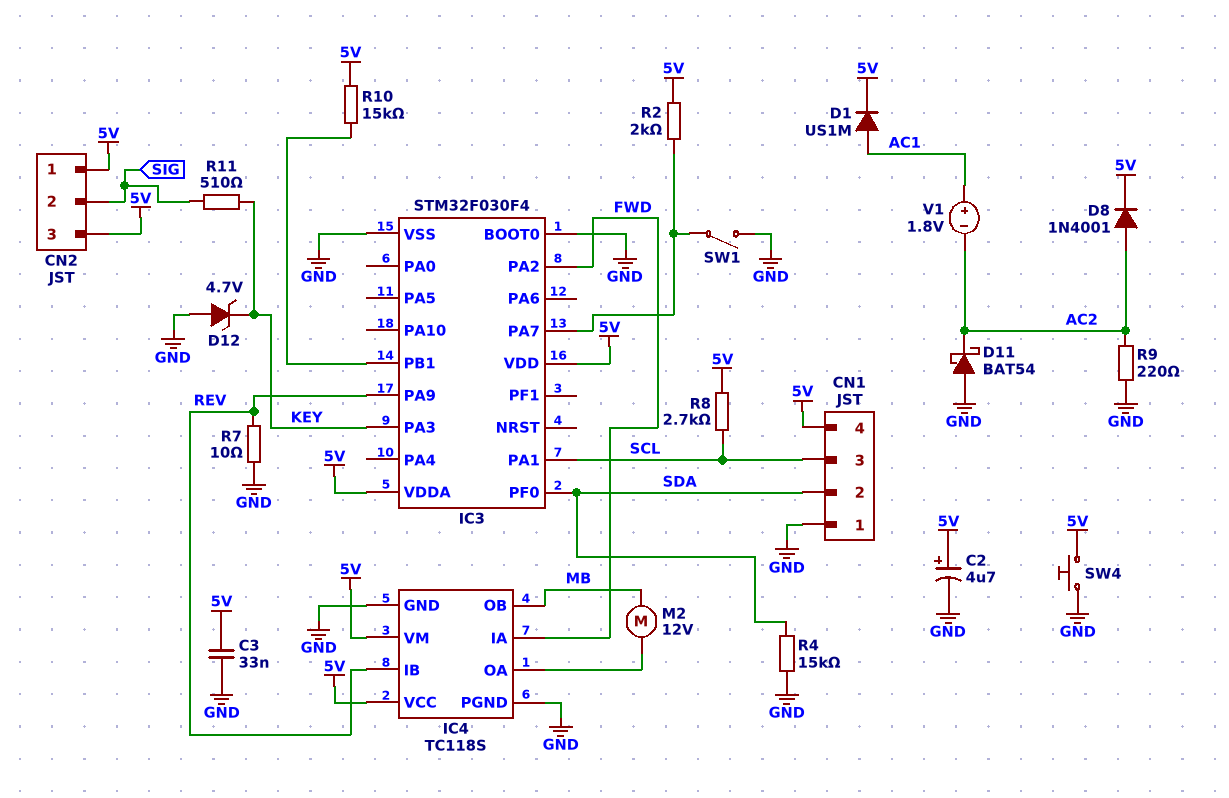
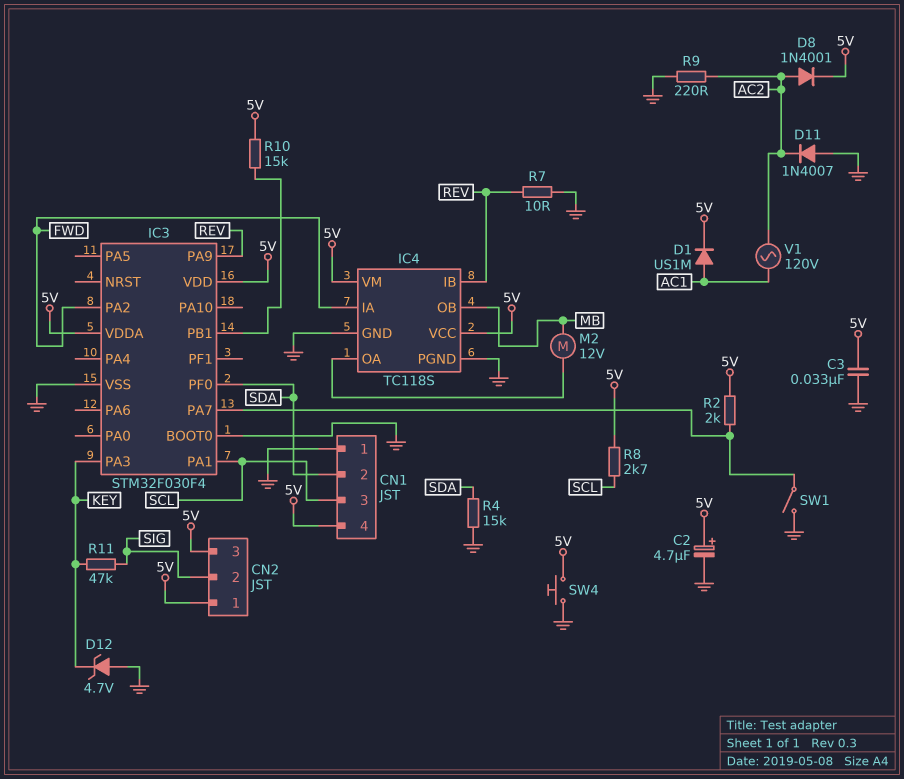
D11: schottky BAT54 (A GND, K AC2) -> diode 1N4007 (A GND, K AC2)
R11: 510 (KEY, SIG) -> 47k (KEY, SIG)
V1: 1.8V (plus AC1, minus AC2) -> AC 120V (AC1, AC2)

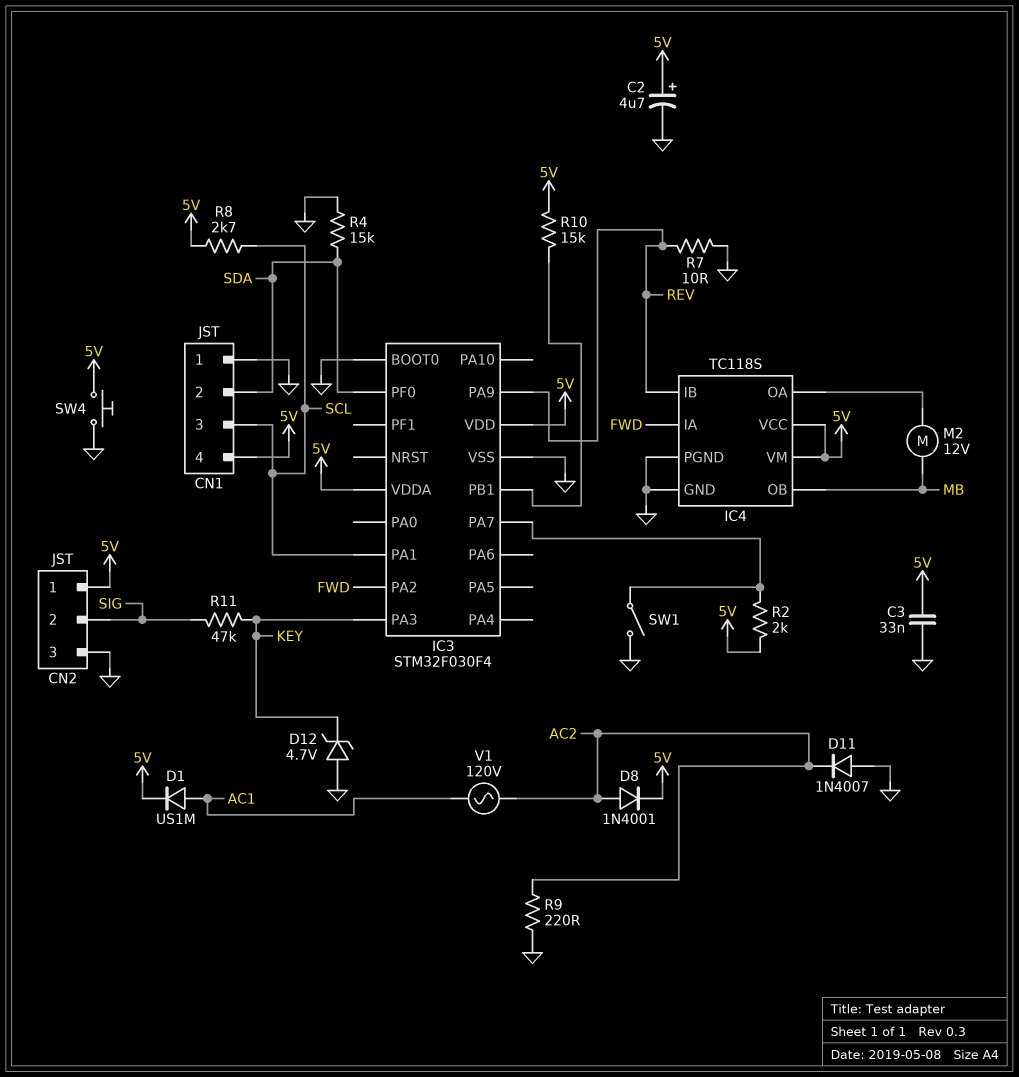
CN2 pin 3: 5V -> GND

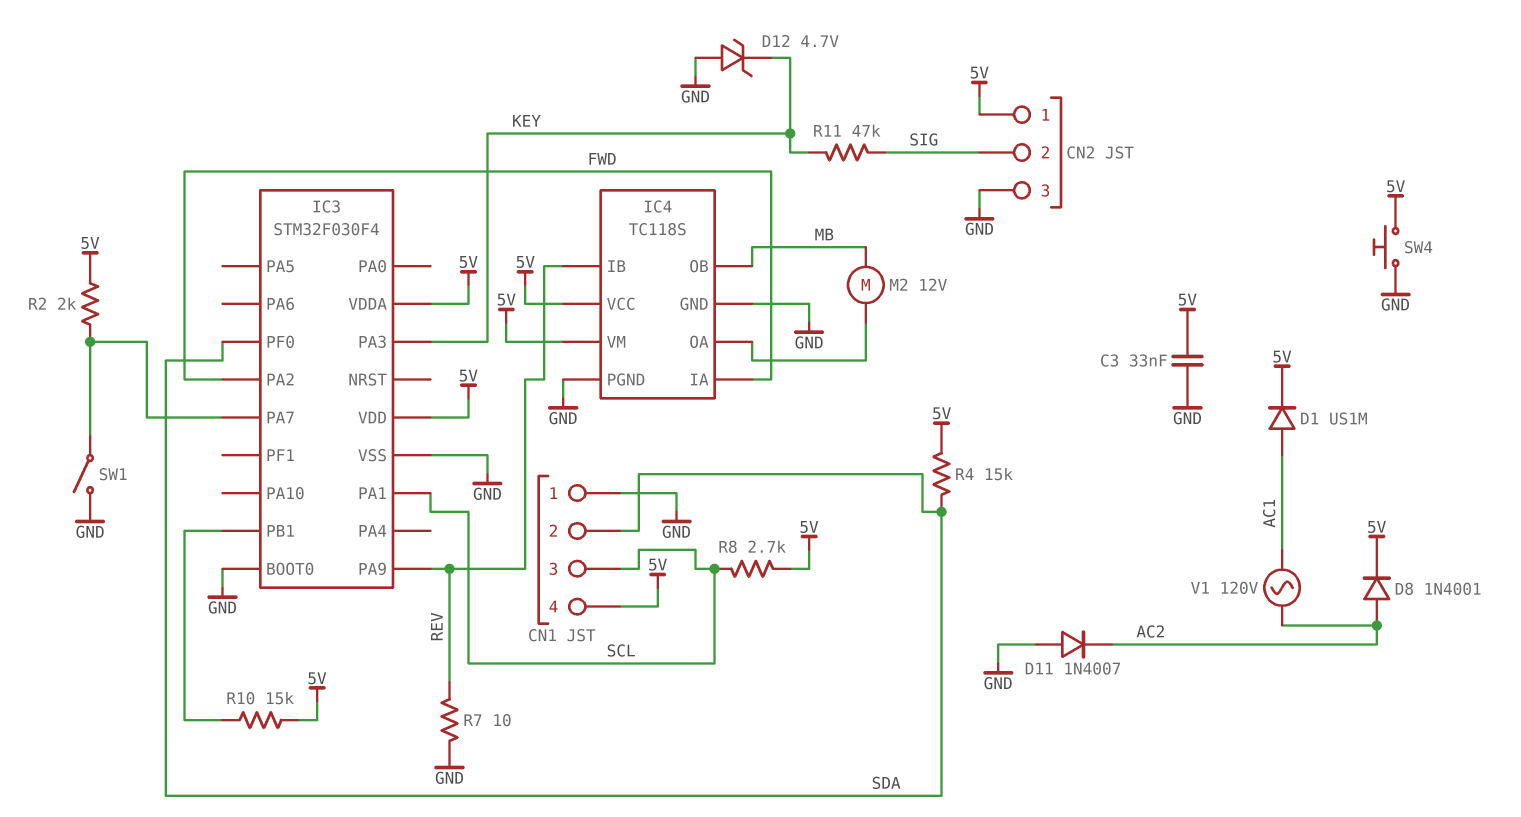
C2: 4.7uF (plus 5V, minus GND) -> none
R4: 15k (GND, SDA) -> 15k (5V, SDA)
R9: 220 (AC2, GND) -> none

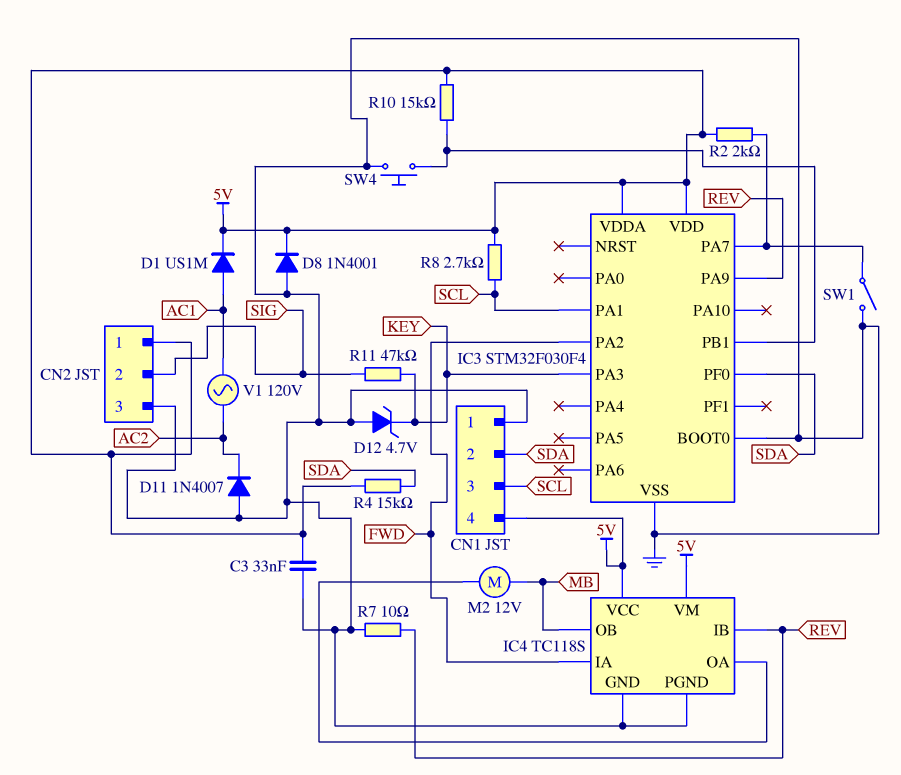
D8: diode 1N4001 (A AC2, K 5V) -> diode 1N4001 (A GND, K 5V)
SW4: button (5V, GND) -> button (GND, IC3/PB1)

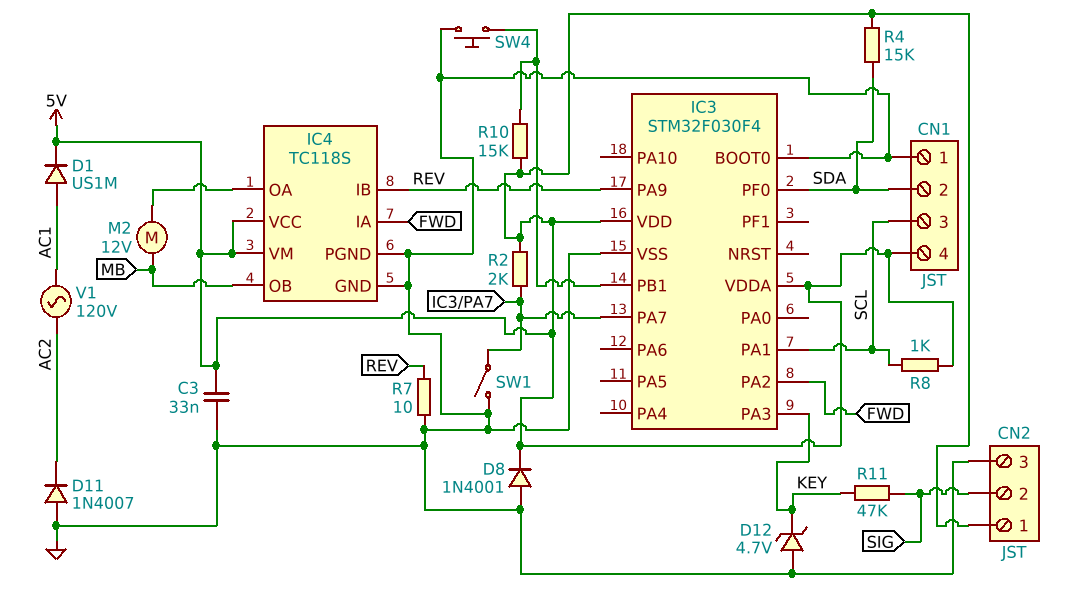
R8: 2.7k (5V, SCL) -> 1k (5V, SCL)

